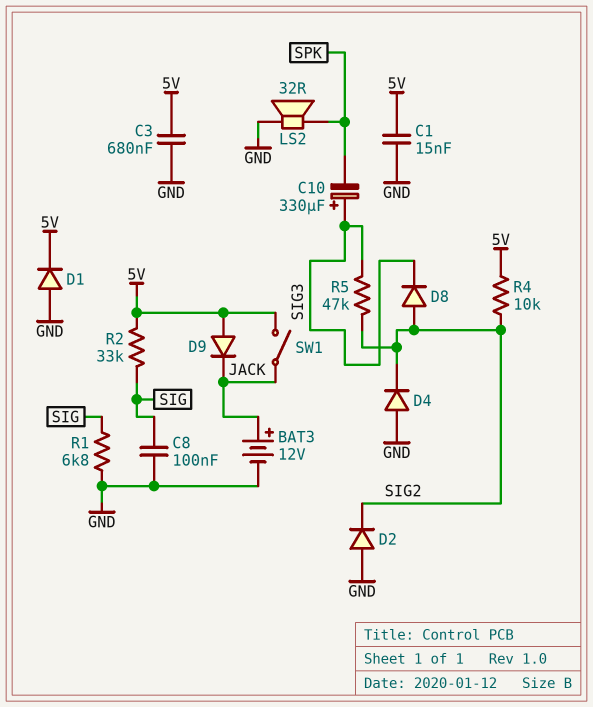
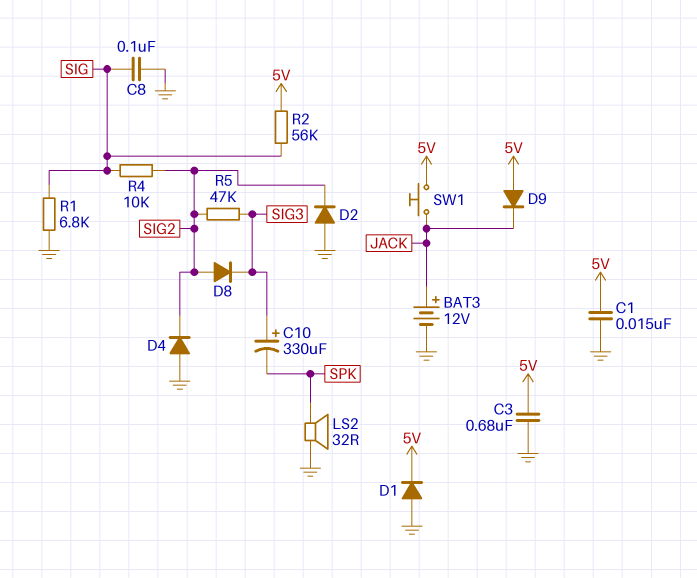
R2: 33k (5V, SIG) -> 56k (5V, SIG)
R4: 10k (5V, SIG2) -> 10k (SIG, SIG2)
SW1: switch (5V, JACK) -> button (5V, JACK)

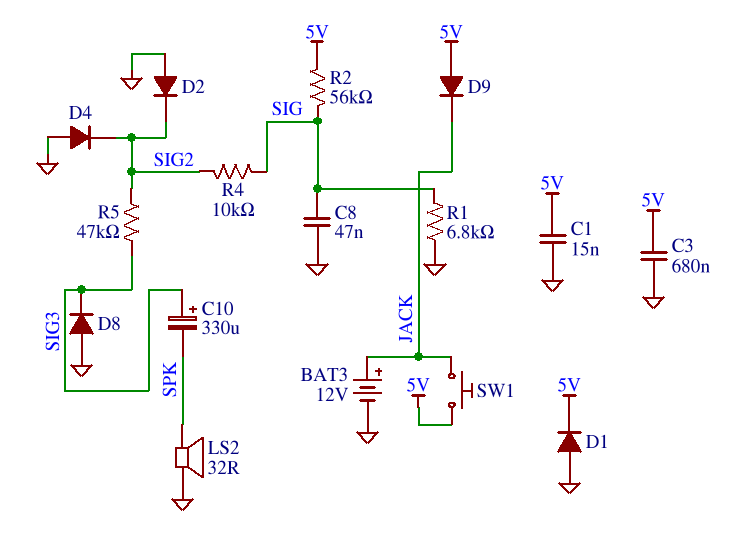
C8: 100nF (GND, SIG) -> 47nF (GND, SIG)
D8: diode (A SIG2, K SIG3) -> diode (A GND, K SIG3)

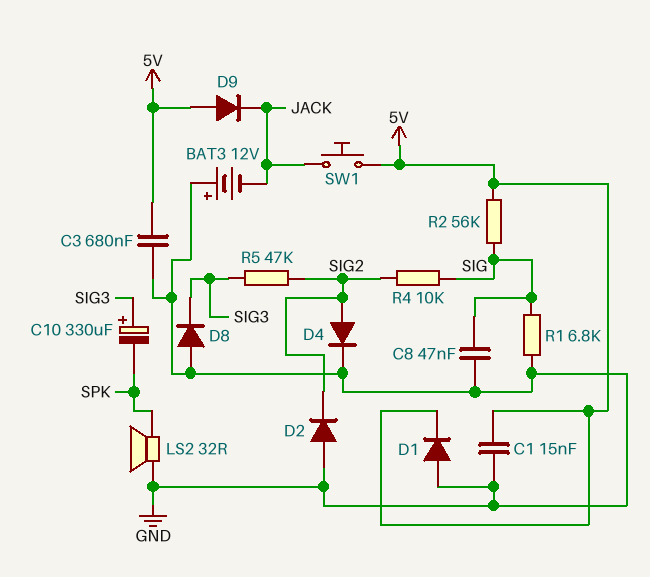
BAT3: 12V (plus JACK, minus GND) -> 12V (plus GND, minus JACK)
D4: diode (A GND, K SIG2) -> diode (A SIG2, K GND)

